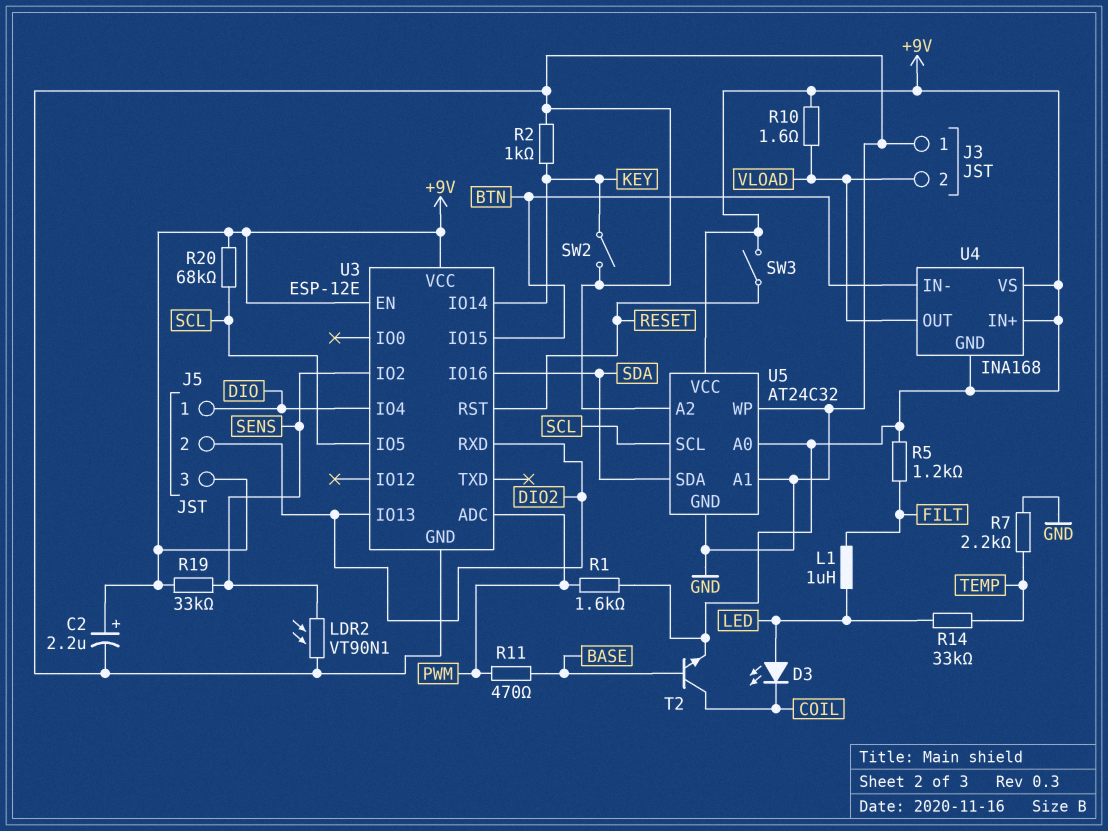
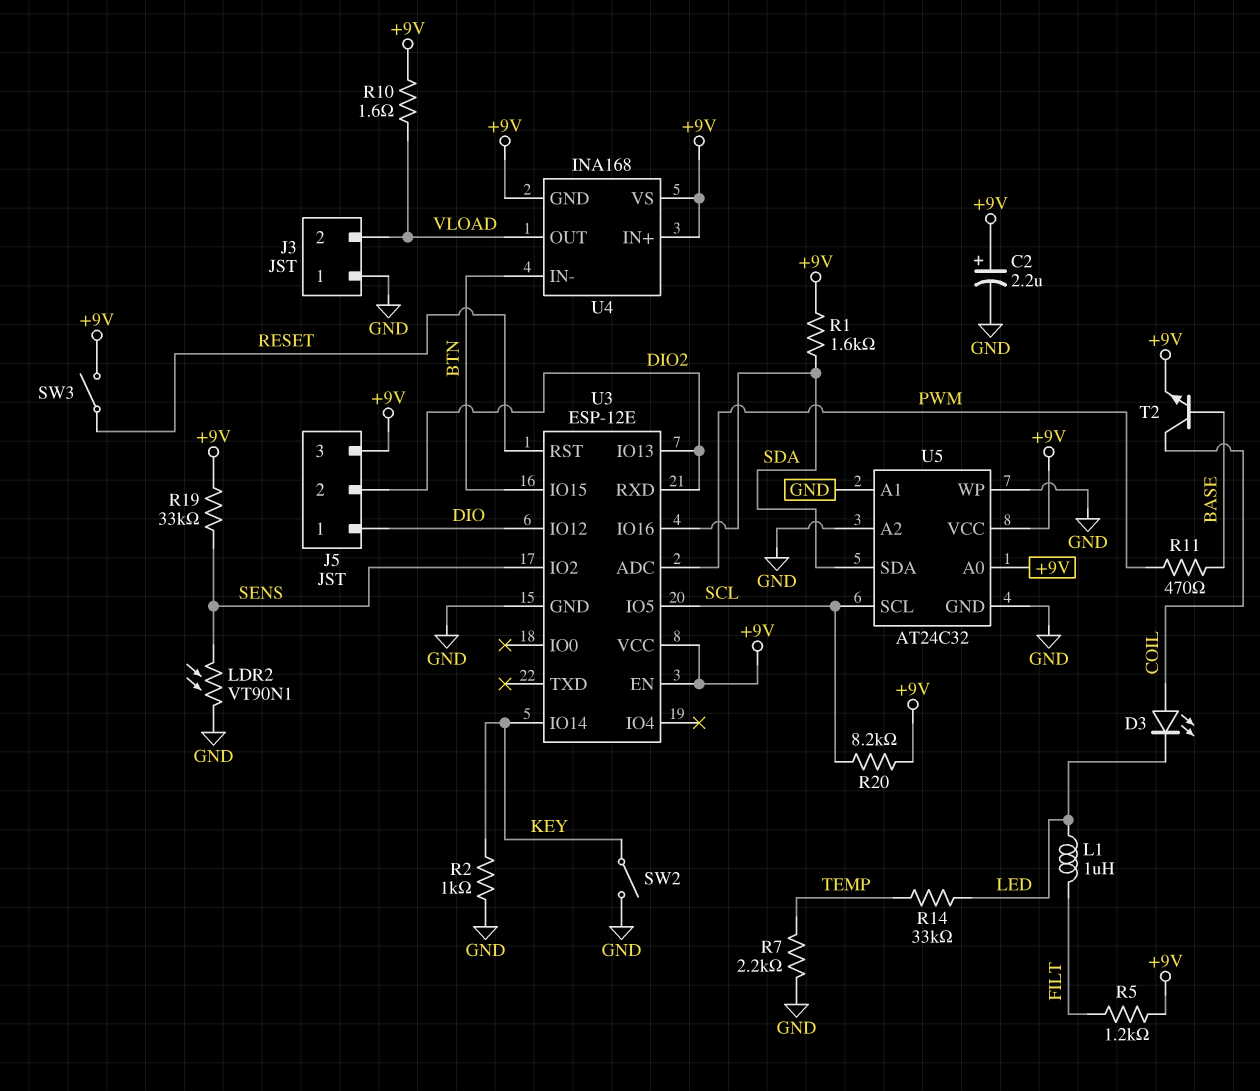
D3: LED (A LED, K COIL) -> LED (A COIL, K LED)
R1: 1.6k (+9V, PWM) -> 1.6k (+9V, SDA)
R20: 68k (+9V, SCL) -> 8.2k (+9V, SCL)
U3 pin IO4: DIO -> none
U3 pin IO12: none -> DIO

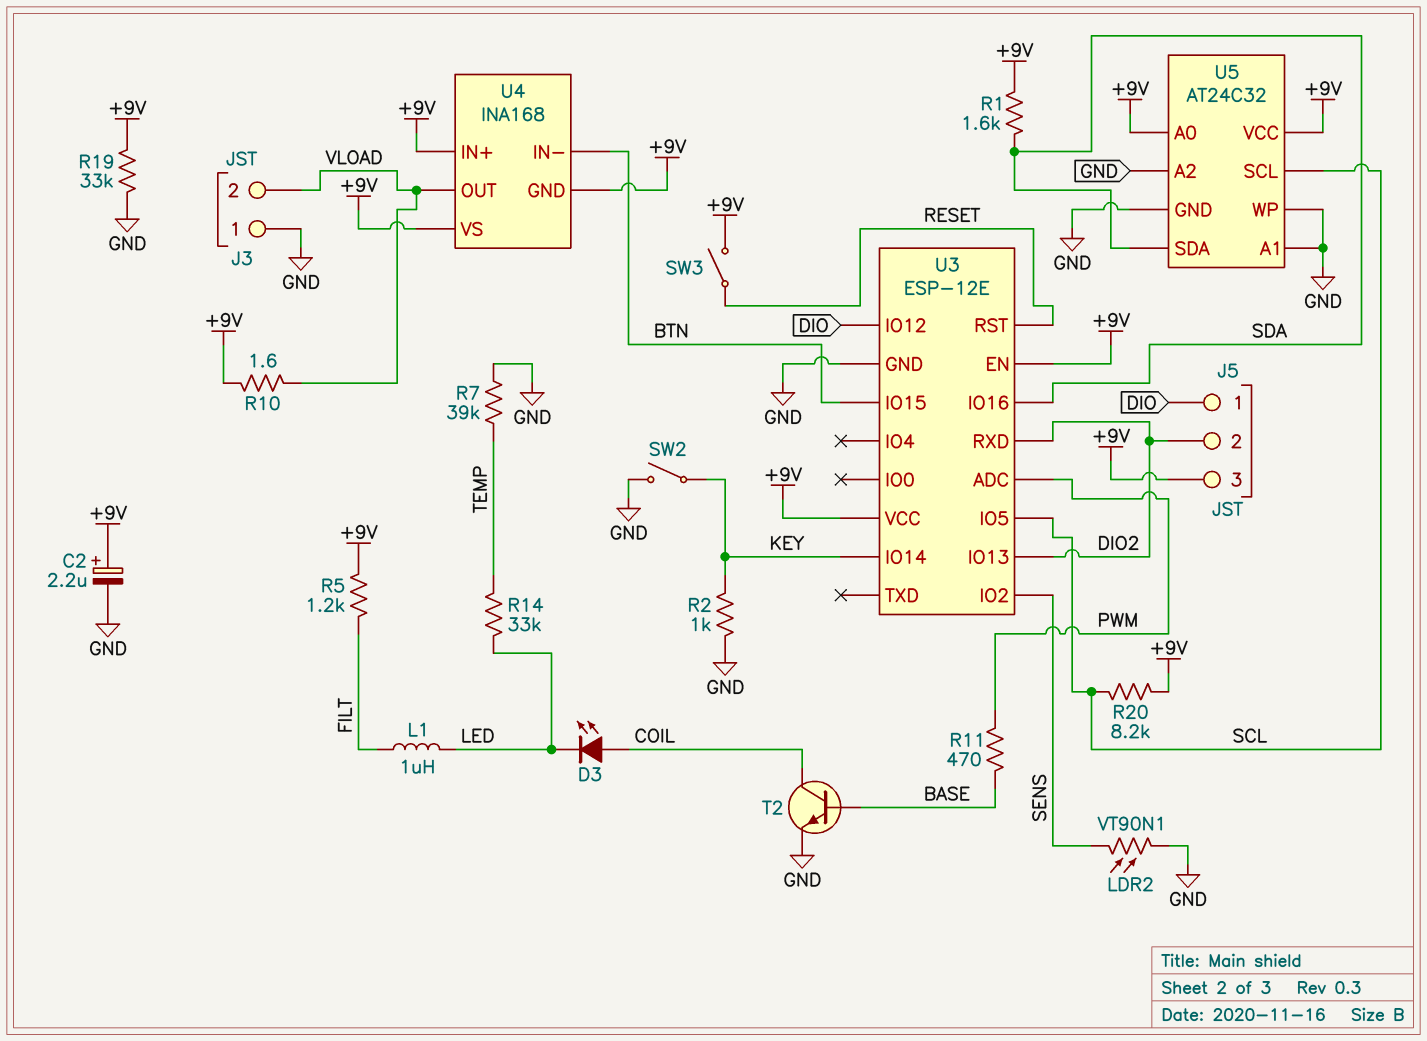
R7: 2.2k (GND, TEMP) -> 39k (GND, TEMP)
R19: 33k (+9V, SENS) -> 33k (+9V, GND)
T2: NPN (B BASE, C COIL, E +9V) -> NPN (B BASE, C COIL, E GND)

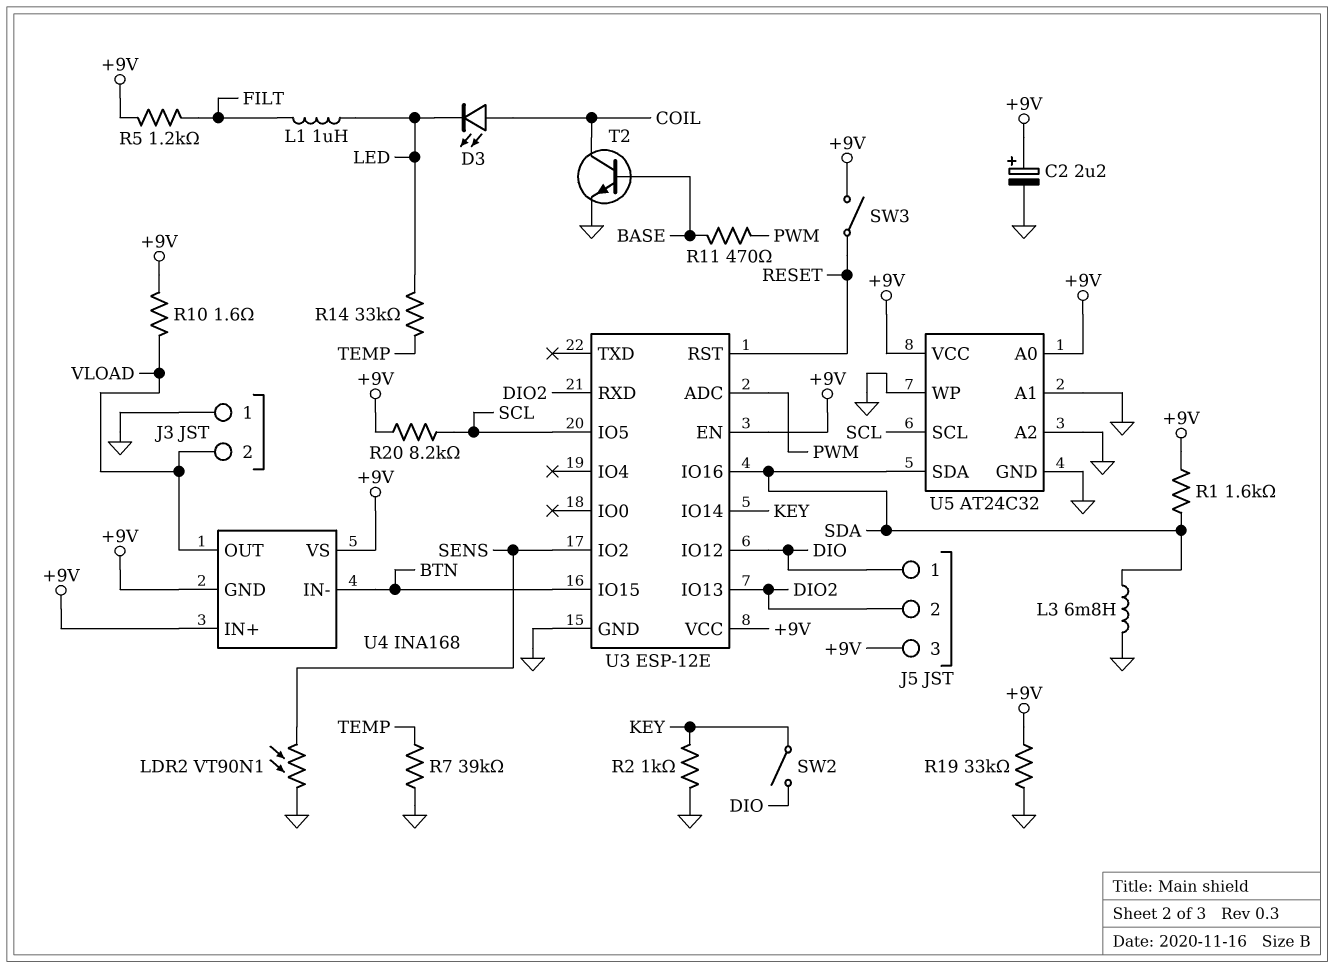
L3: none -> 6.8mH (GND, SDA)
SW2: switch (GND, KEY) -> switch (DIO, KEY)

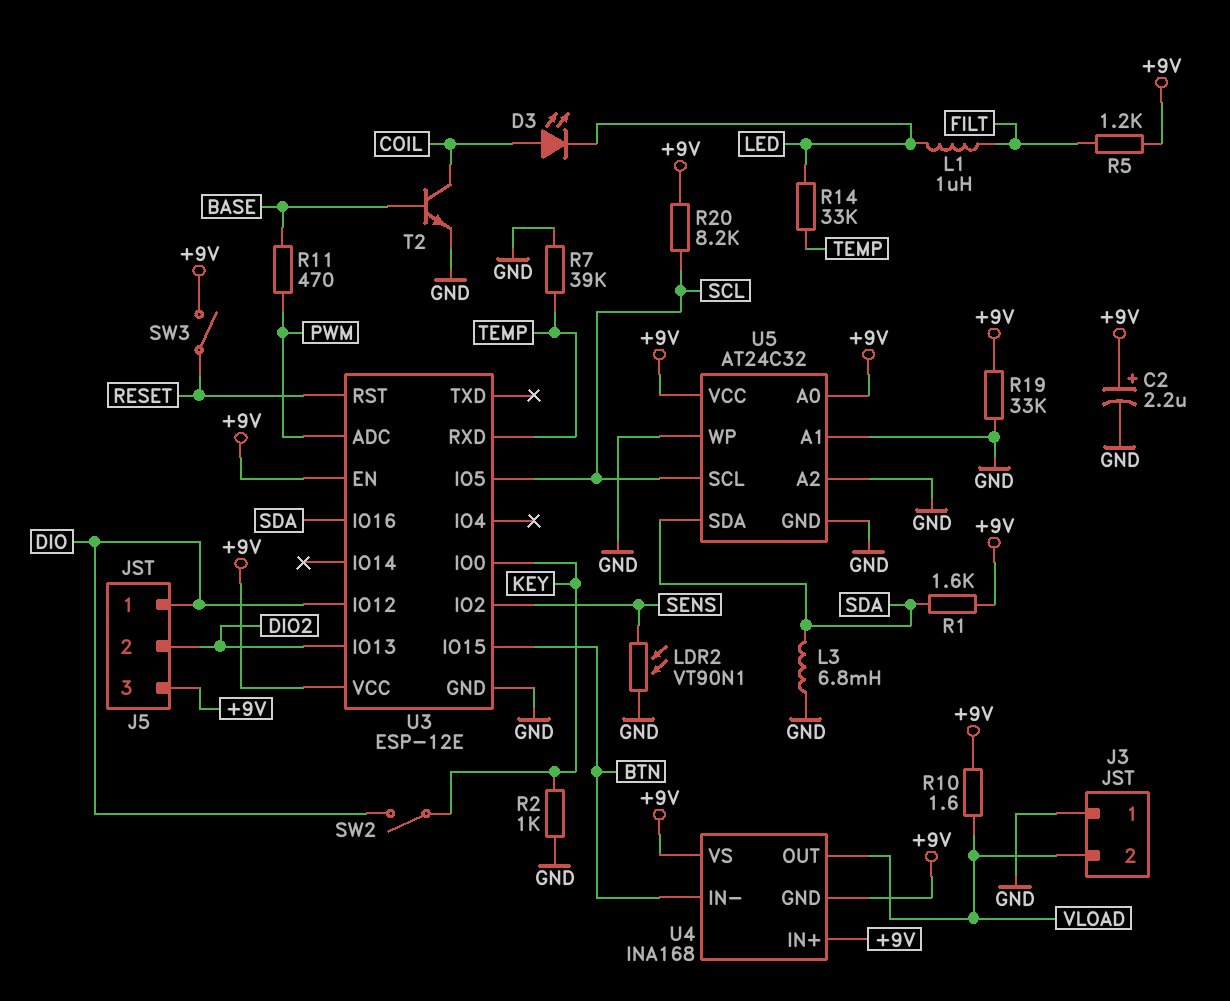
U3 pin IO0: none -> KEY
U3 pin IO14: KEY -> none
U3 pin RXD: DIO2 -> TEMP

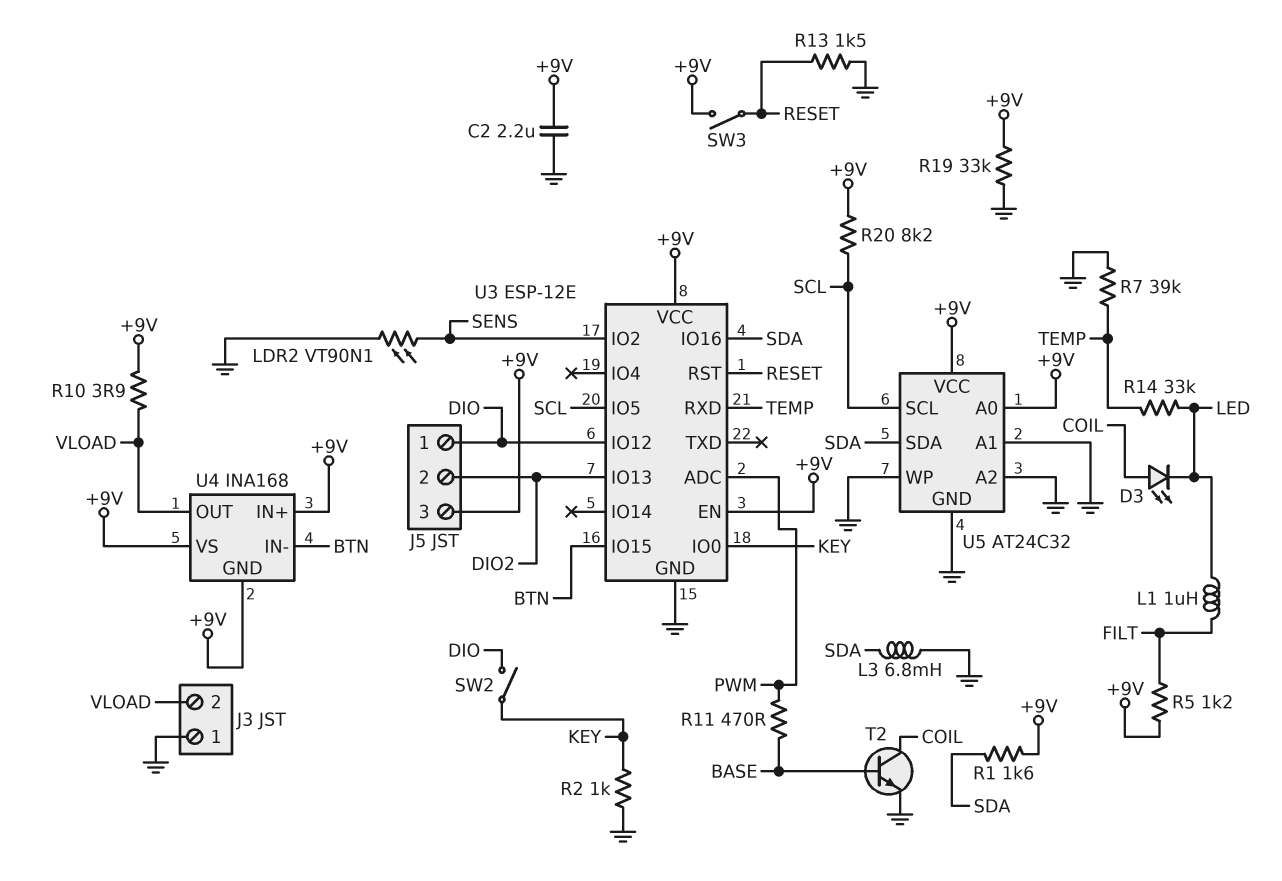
C2: 2.2uF (plus +9V, minus GND) -> 2.2uF (+9V, GND)
R10: 1.6 (+9V, VLOAD) -> 3.9 (+9V, VLOAD)
R13: none -> 1.5k (GND, RESET)

